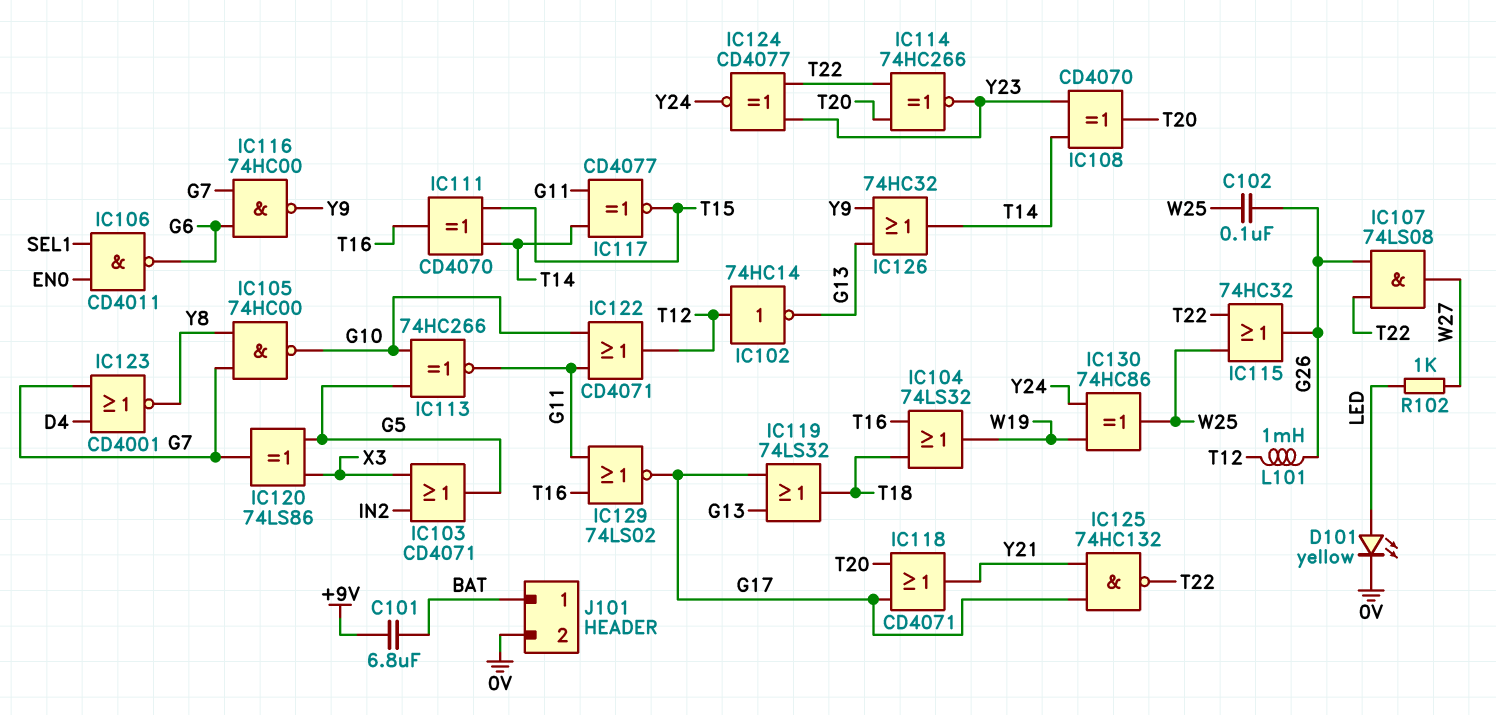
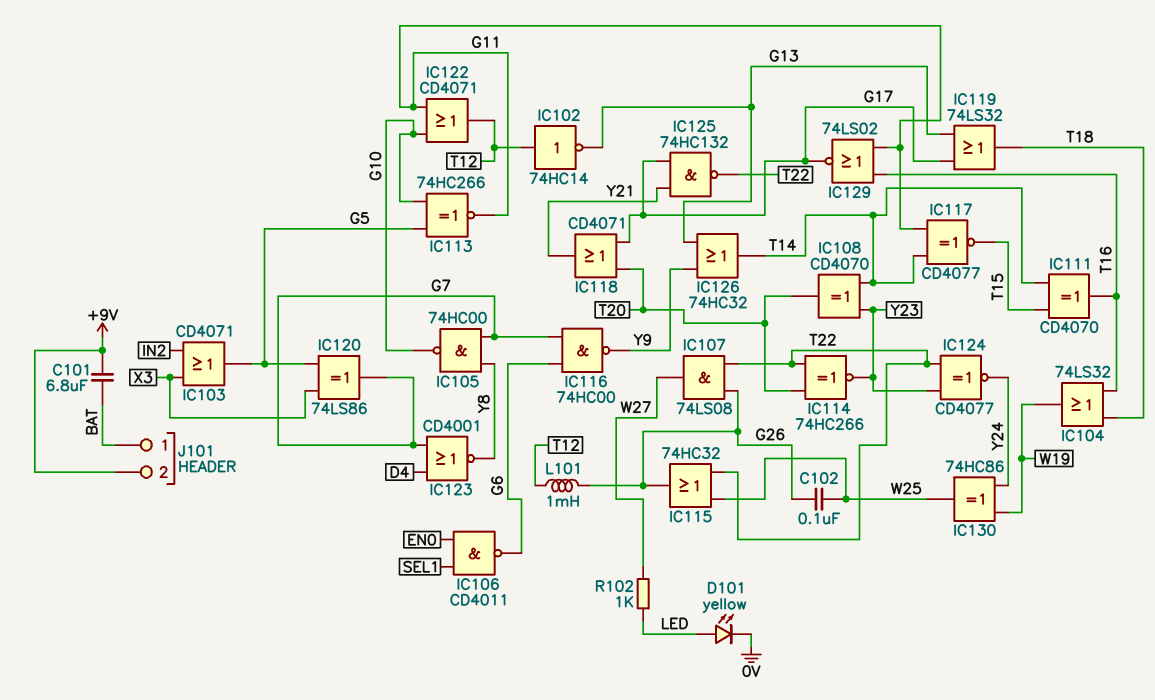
J101 pin 2: 0V -> +9V

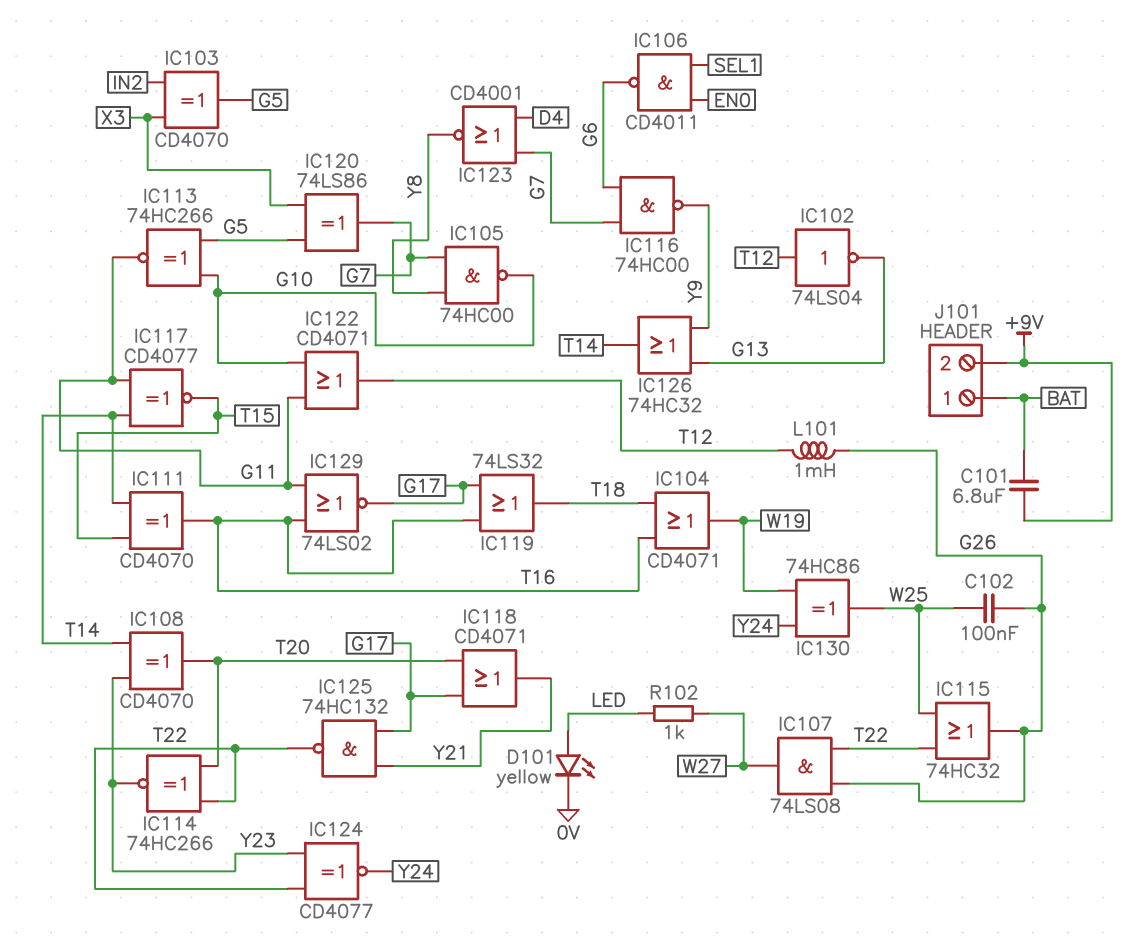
IC102: NOT 74HC14 (in T12, out G13) -> NOT 74LS04 (in T12, out G13)
IC103: OR CD4071 (in IN2, in X3, out G5) -> XOR CD4070 (in IN2, in X3, out G5)
IC104: OR 74LS32 (in T16, in T18, out W19) -> OR CD4071 (in T16, in T18, out W19)
IC119: OR 74LS32 (in G13, in G17, out T18) -> OR 74LS32 (in G17, in T16, out T18)

